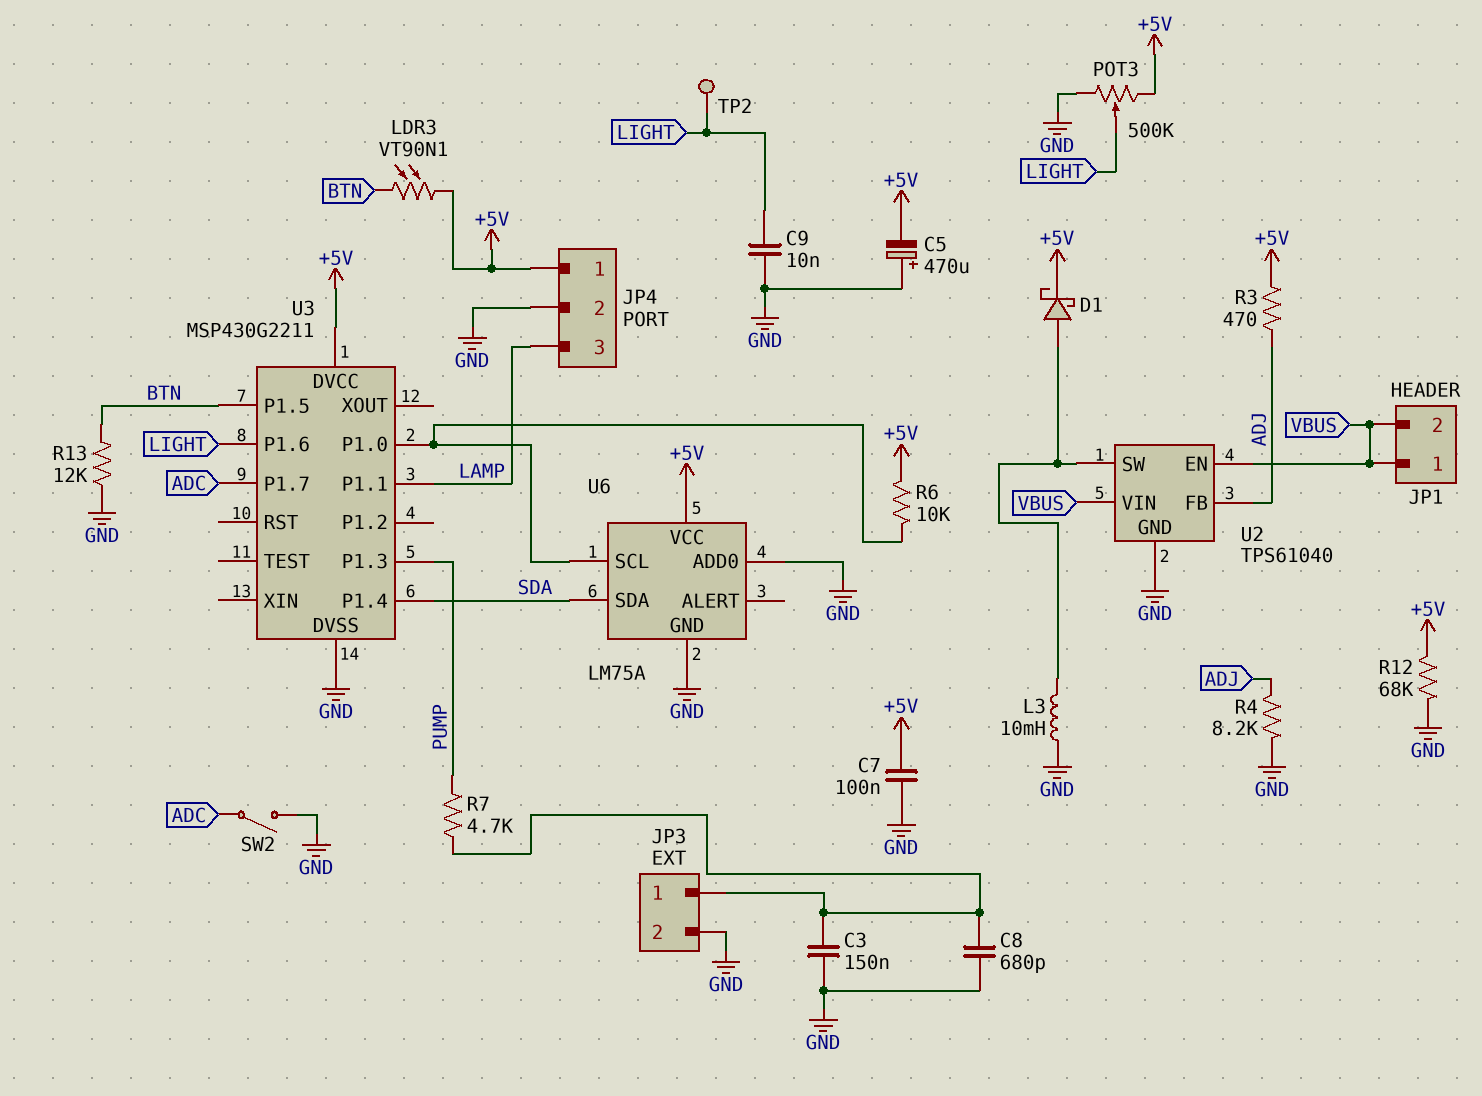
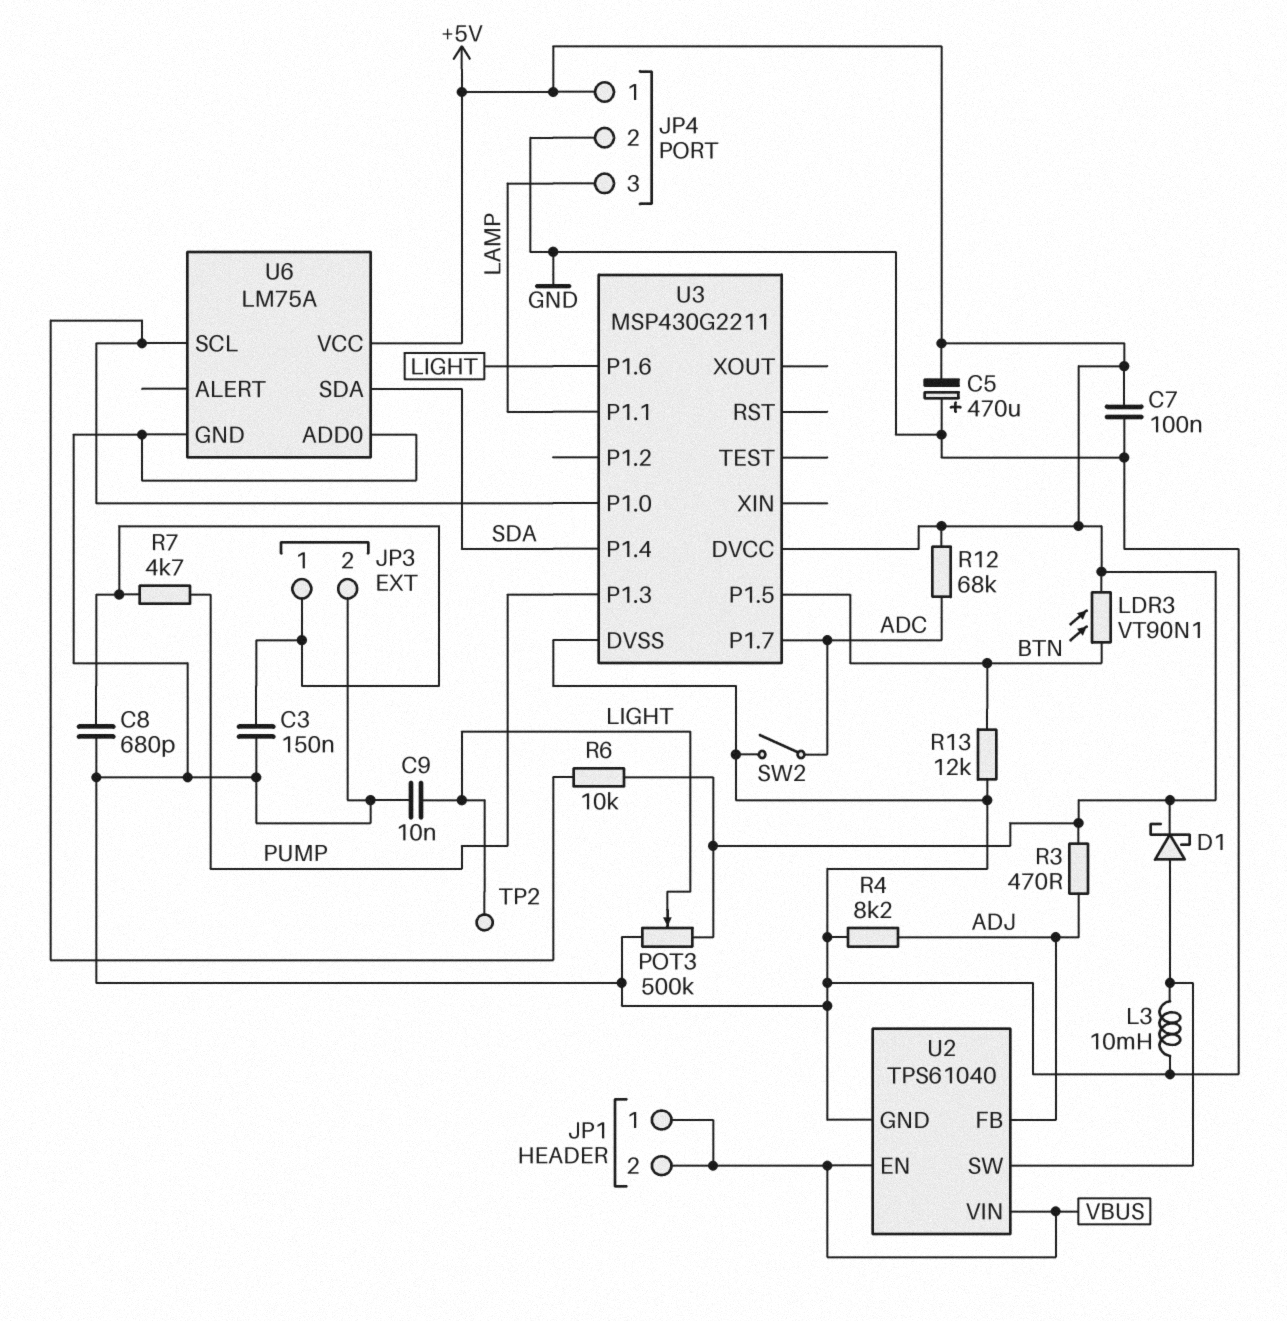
R12: 68k (+5V, GND) -> 68k (+5V, ADC)

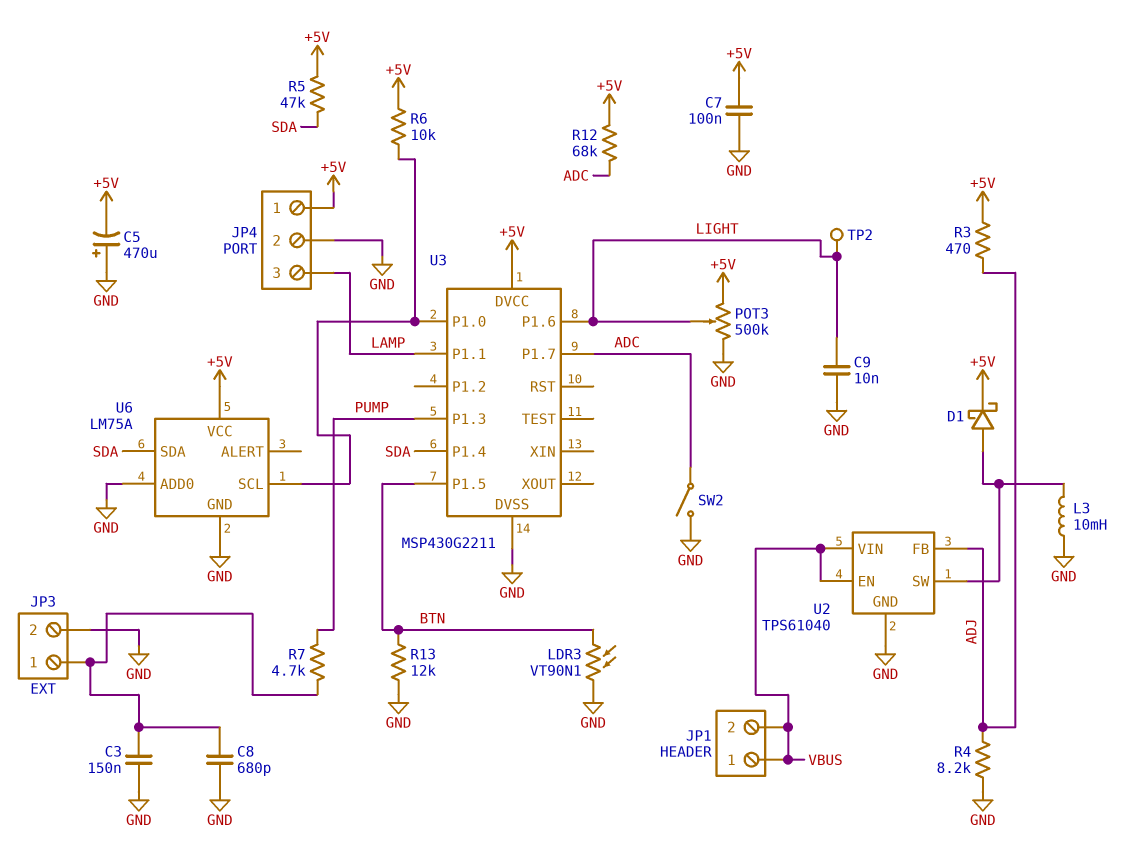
LDR3: VT90N1 (+5V, BTN) -> VT90N1 (BTN, GND)
R5: none -> 47k (+5V, SDA)

